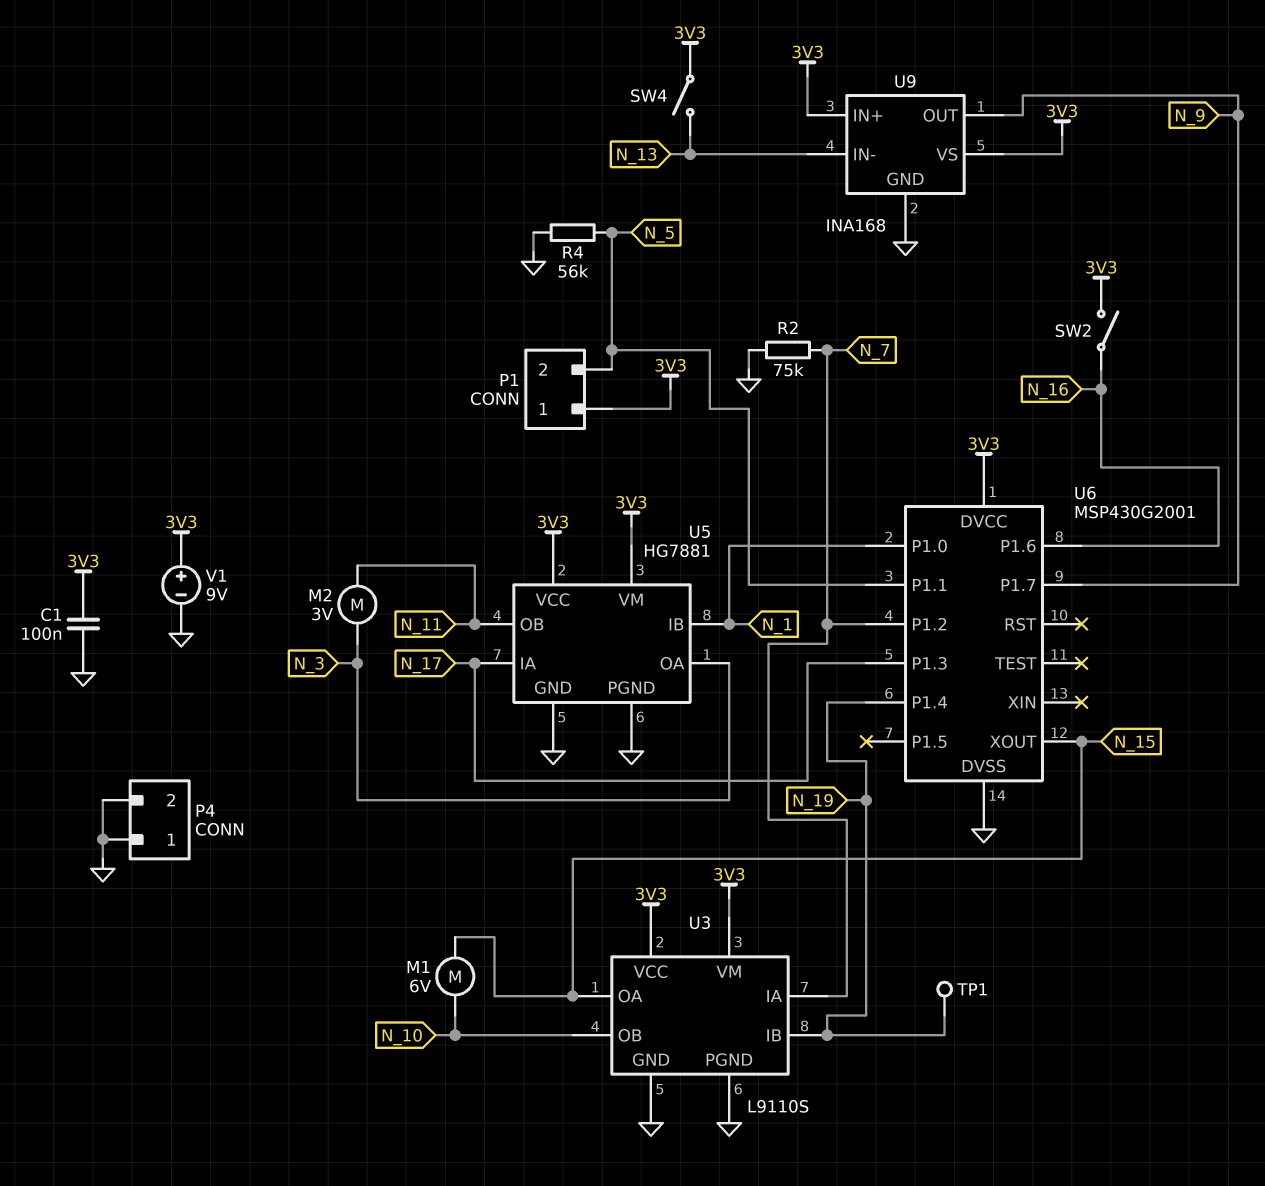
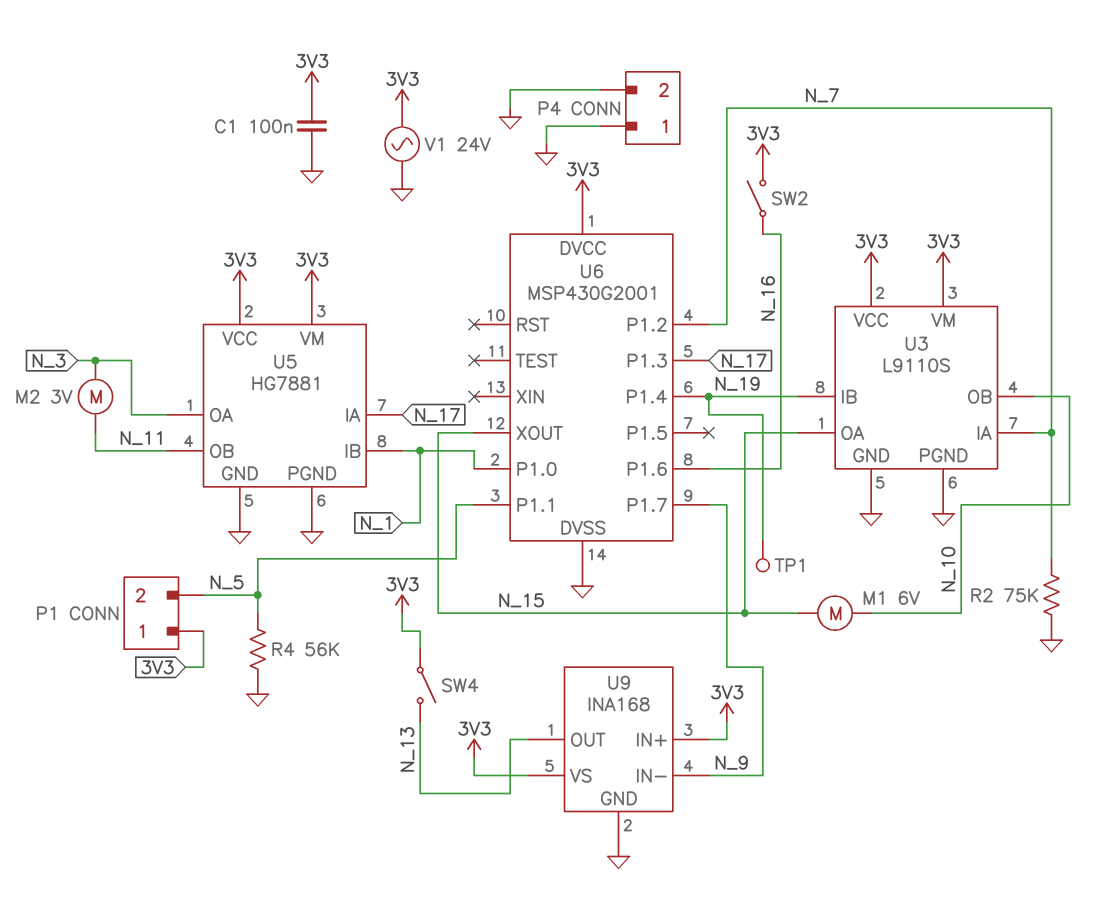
U9 pin IN-: N_13 -> N_9
U9 pin OUT: N_9 -> N_13
V1: 9V (plus 3V3, minus GND) -> AC 24V (3V3, GND)

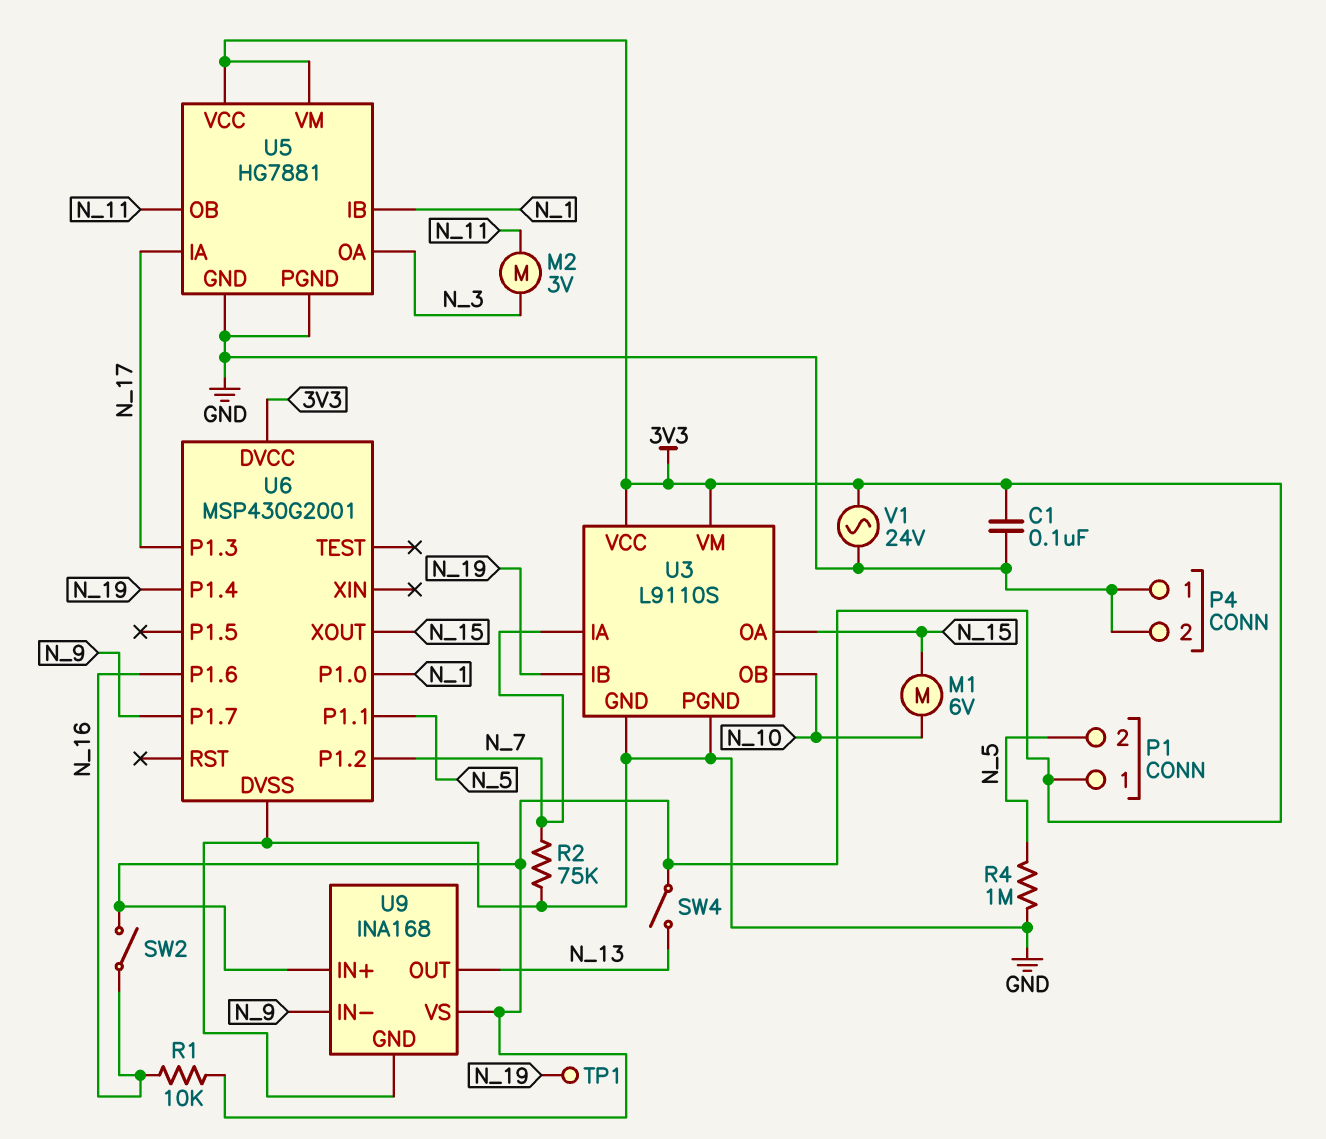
R1: none -> 10k (3V3, N_16)
R4: 56k (GND, N_5) -> 1M (GND, N_5)

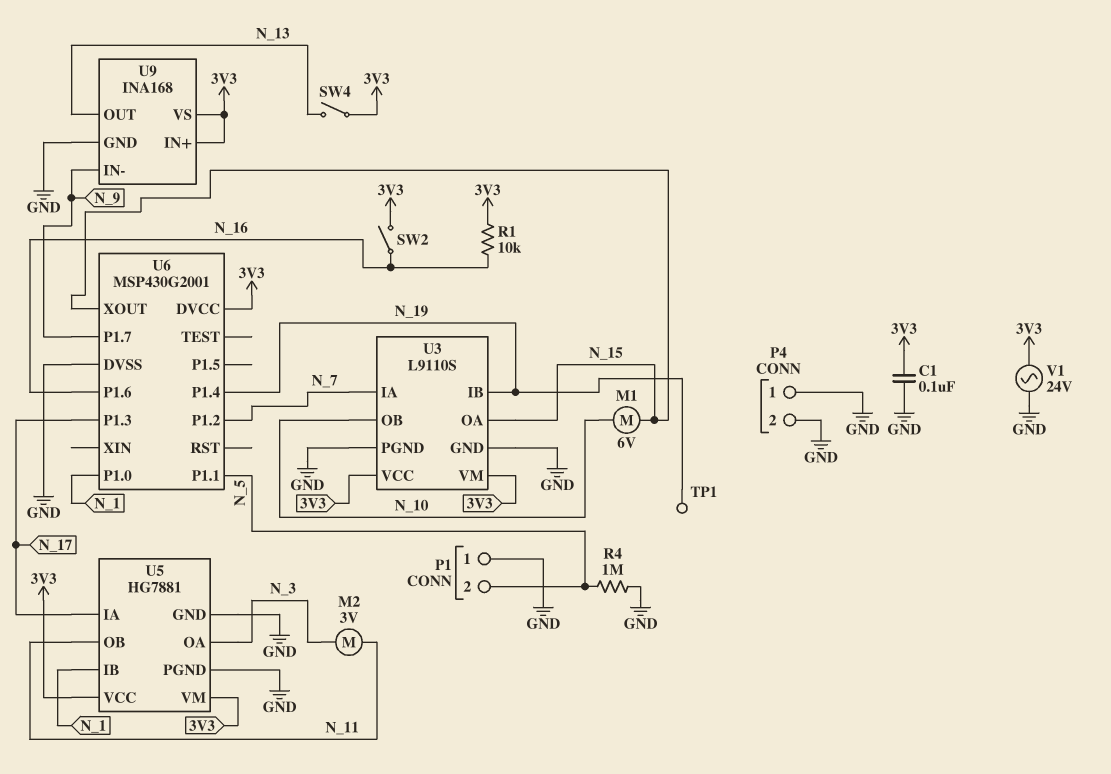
P1 pin 1: 3V3 -> GND
R2: 75k (GND, N_7) -> none

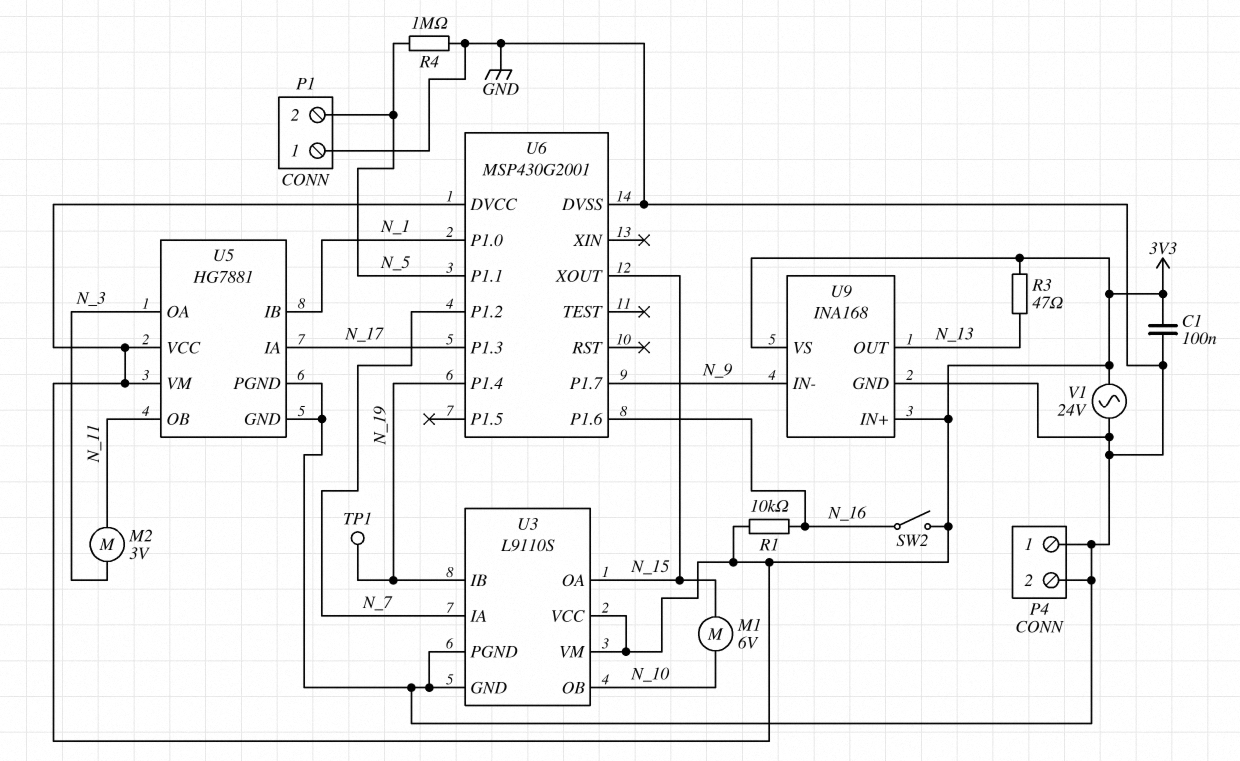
R3: none -> 47 (3V3, N_13)
SW4: switch (3V3, N_13) -> none

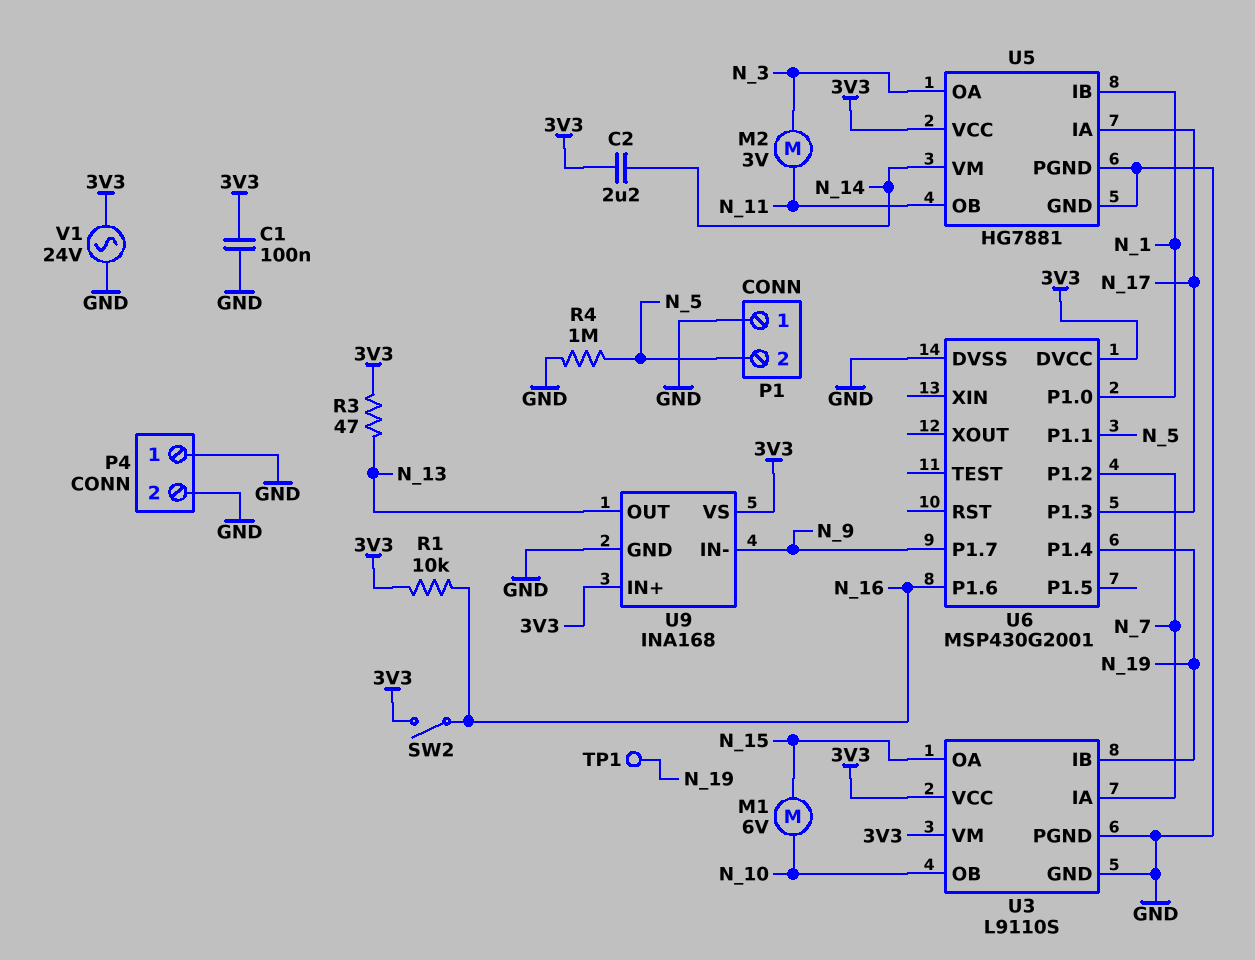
C2: none -> 2.2uF (3V3, N_14)
U5 pin VM: 3V3 -> N_14
U6 pin XOUT: N_15 -> none

